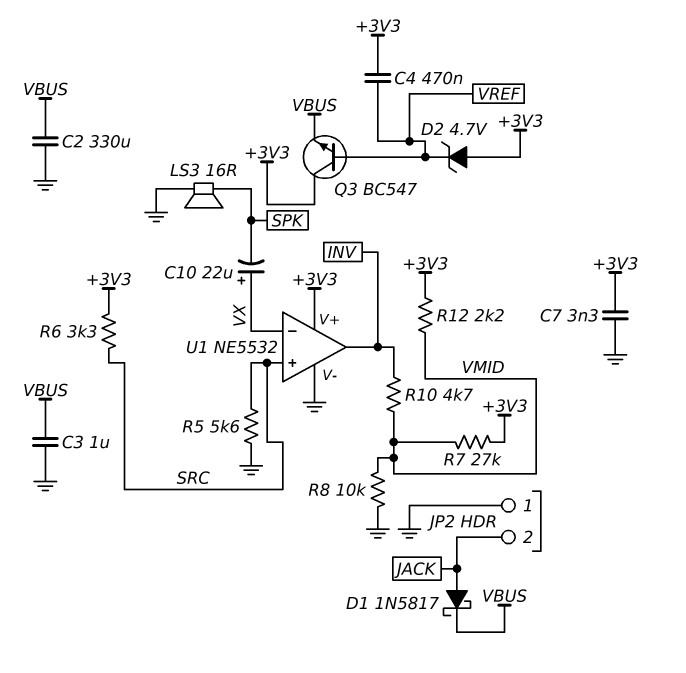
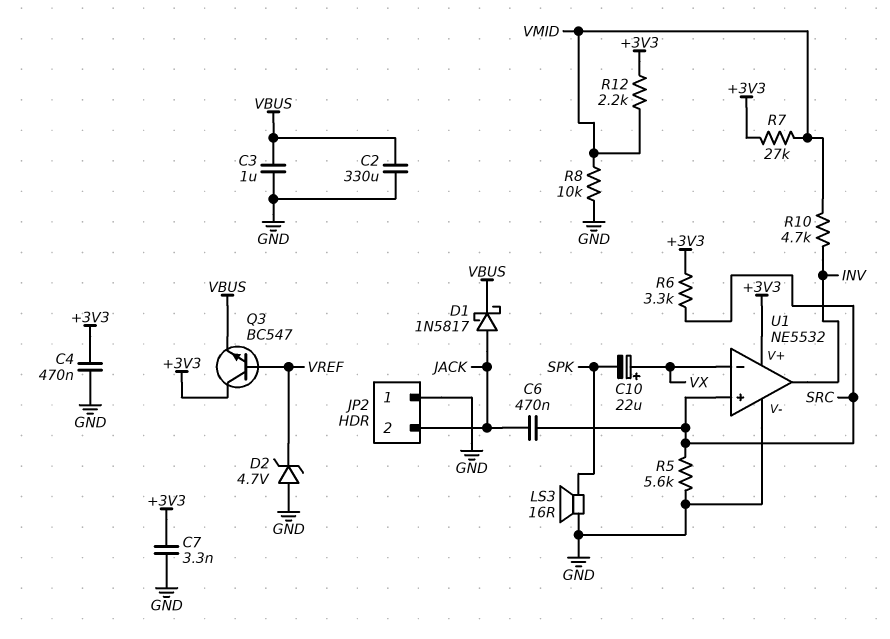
C4: 470nF (+3V3, VREF) -> 470nF (+3V3, GND)
C6: none -> 470nF (JACK, SRC)
D2: zener 4.7V (A +3V3, K VREF) -> zener 4.7V (A GND, K VREF)

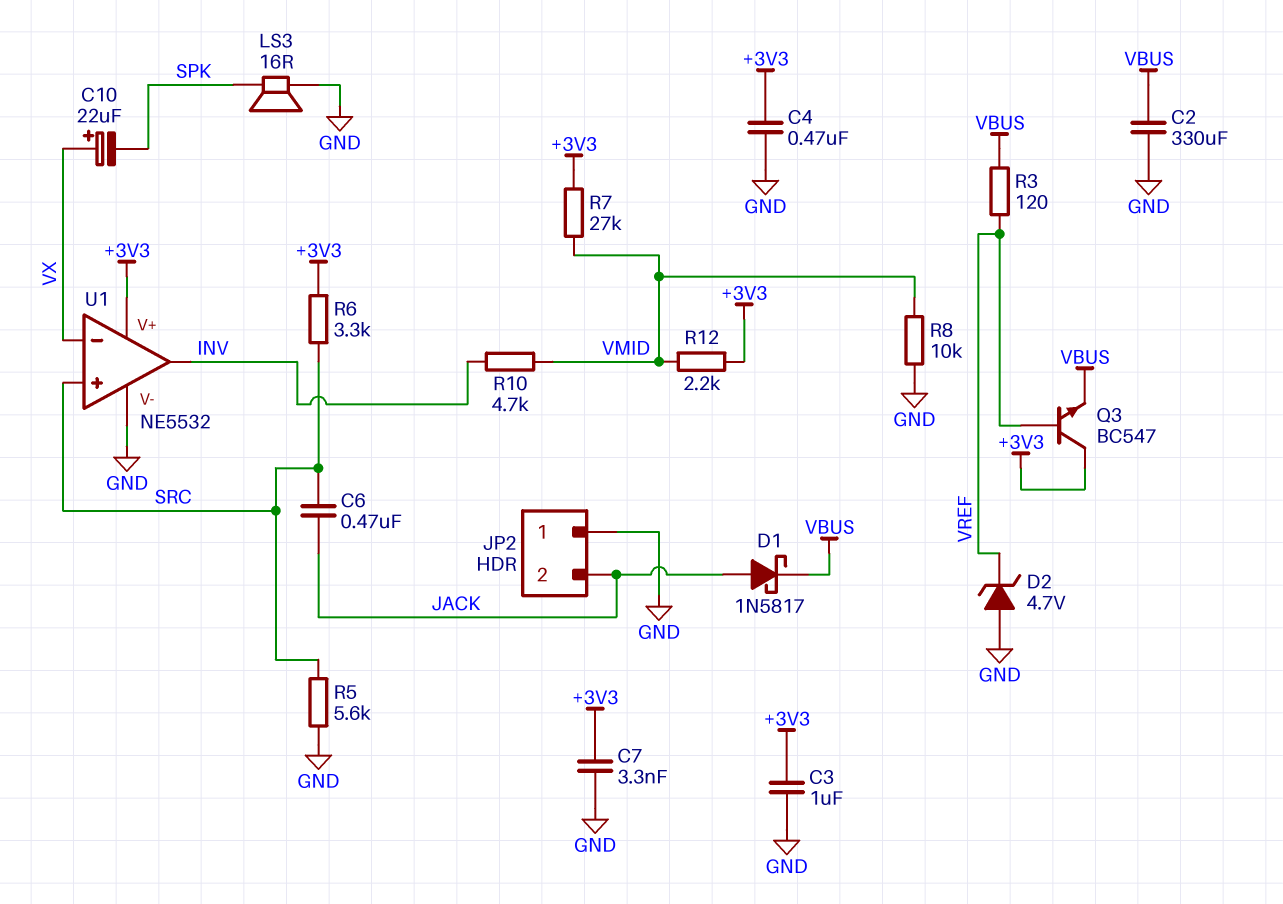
C3: 1uF (GND, VBUS) -> 1uF (+3V3, GND)
R3: none -> 120 (VBUS, VREF)

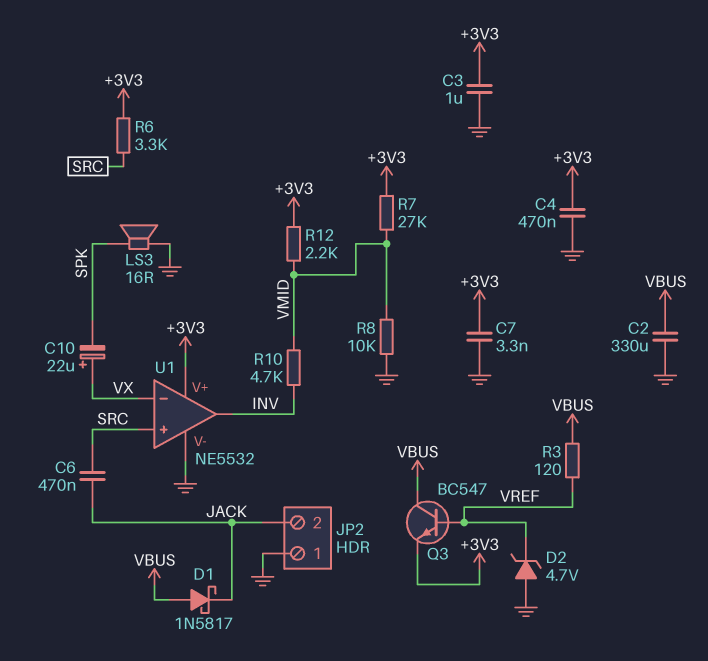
D1: schottky 1N5817 (A JACK, K VBUS) -> schottky 1N5817 (A VBUS, K JACK)
Q3: NPN BC547 (B VREF, C +3V3, E VBUS) -> NPN BC547 (B VREF, C VBUS, E +3V3)
R5: 5.6k (GND, SRC) -> none

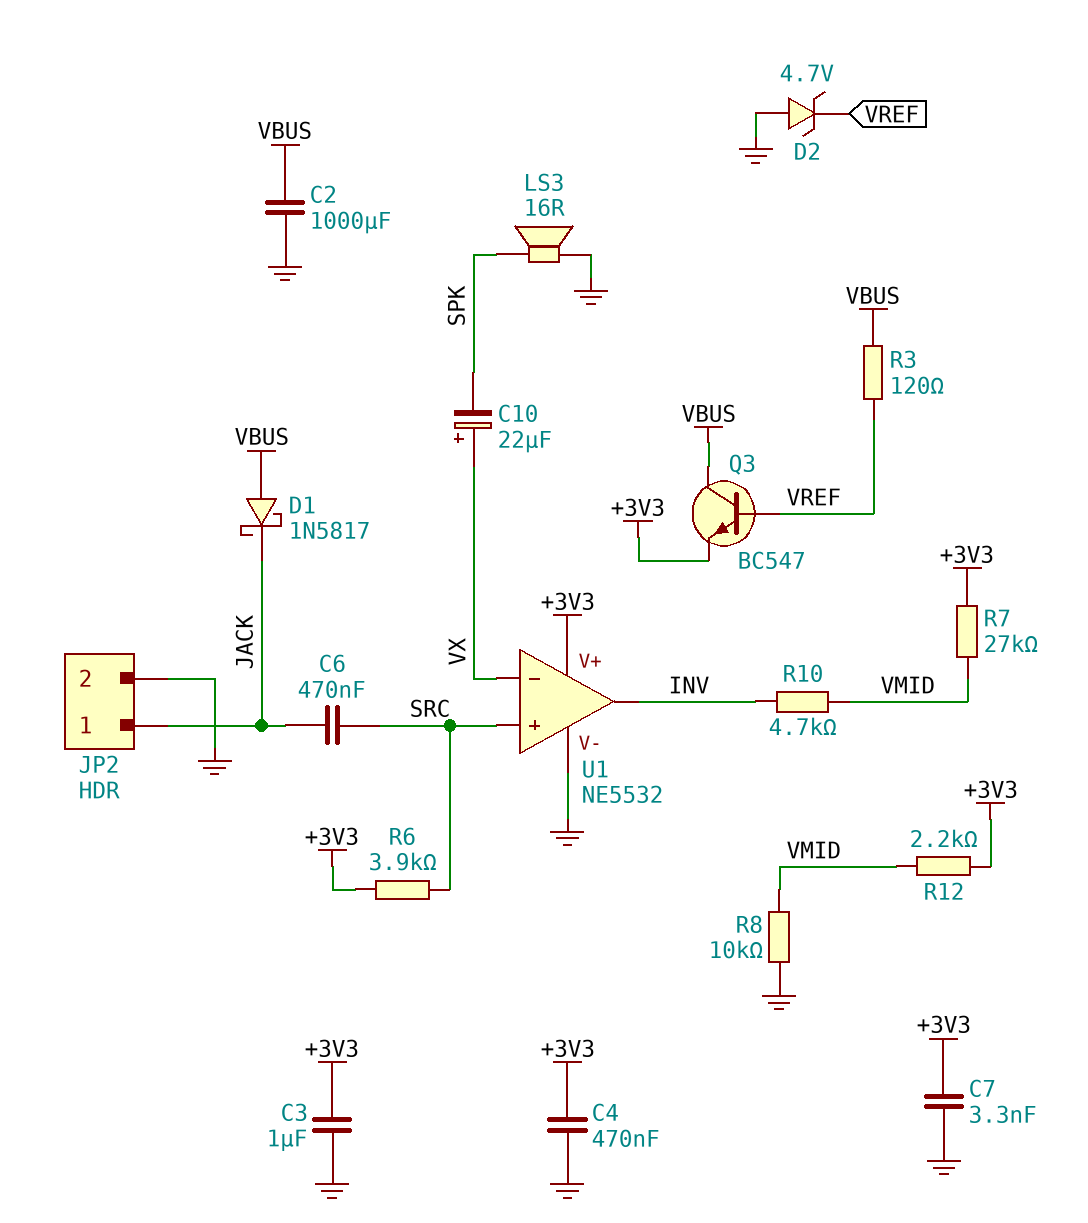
C2: 330uF (GND, VBUS) -> 1000uF (GND, VBUS)
JP2 pin 1: GND -> JACK
JP2 pin 2: JACK -> GND
R6: 3.3k (+3V3, SRC) -> 3.9k (+3V3, SRC)

